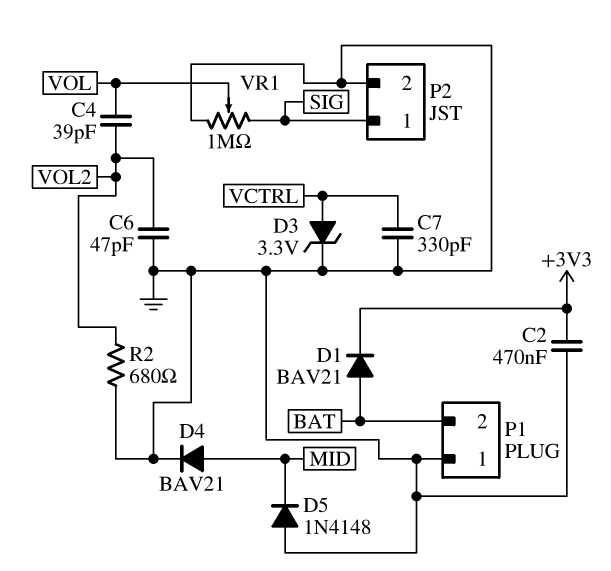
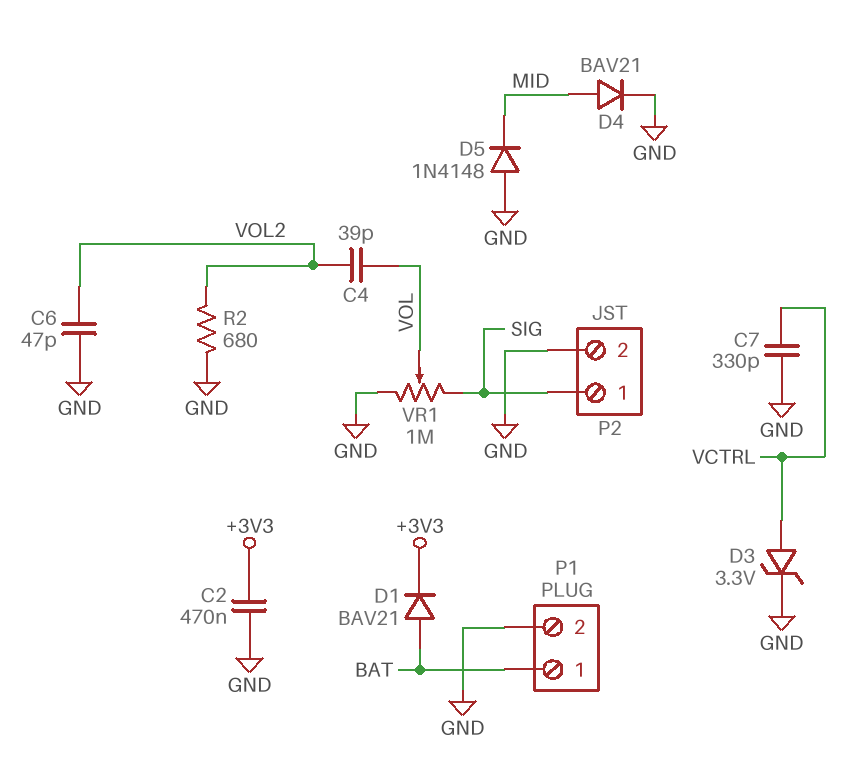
P1 pin 1: GND -> BAT
P1 pin 2: BAT -> GND

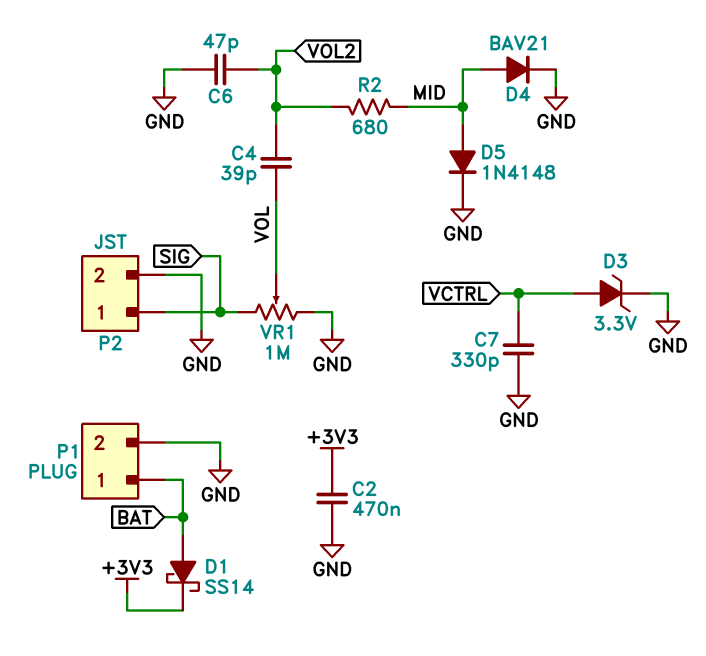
D1: diode BAV21 (A BAT, K +3V3) -> schottky SS14 (A BAT, K +3V3)
D5: diode 1N4148 (A GND, K MID) -> diode 1N4148 (A MID, K GND)
R2: 680 (GND, VOL2) -> 680 (MID, VOL2)

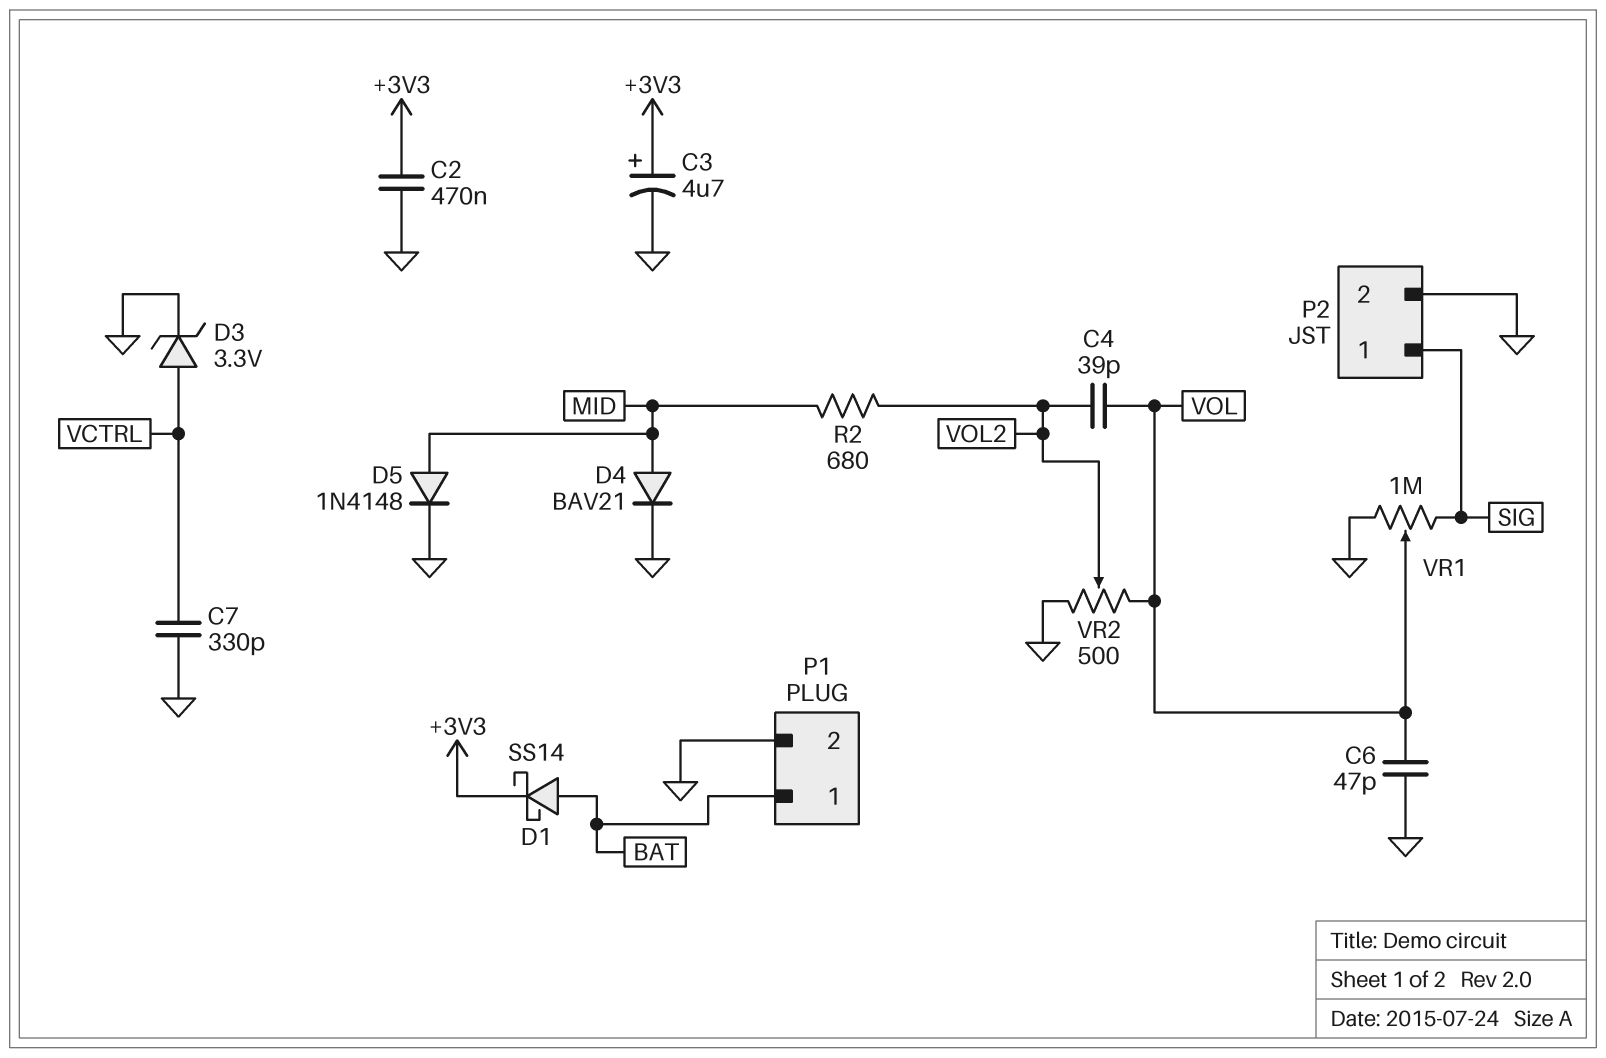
C3: none -> 4.7uF (plus +3V3, minus GND)
C6: 47pF (GND, VOL2) -> 47pF (GND, VOL)
VR2: none -> 500 (GND, VOL, wiper VOL2)

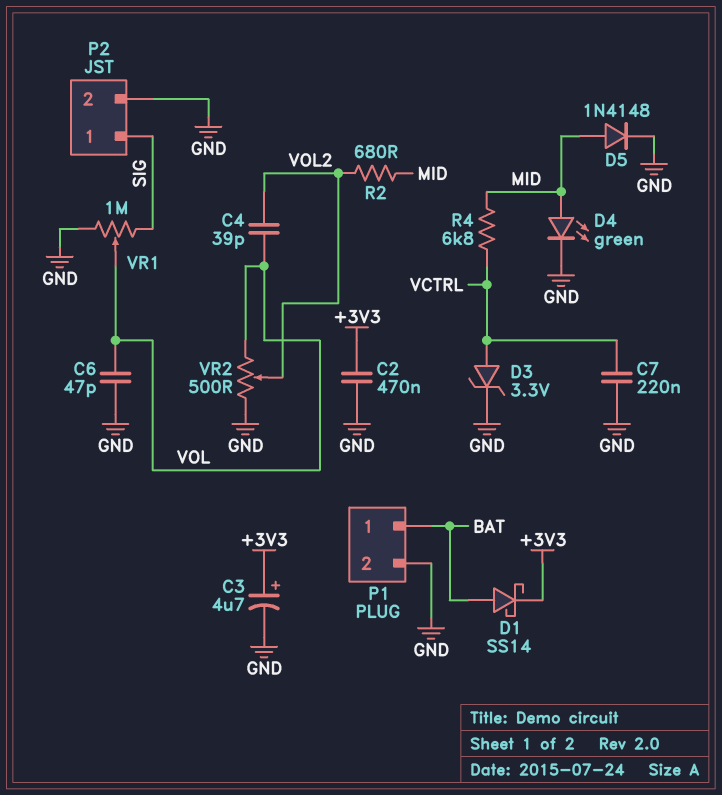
C7: 330pF (GND, VCTRL) -> 220nF (GND, VCTRL)
D4: diode BAV21 (A MID, K GND) -> LED green (A MID, K GND)
R4: none -> 6.8k (MID, VCTRL)

